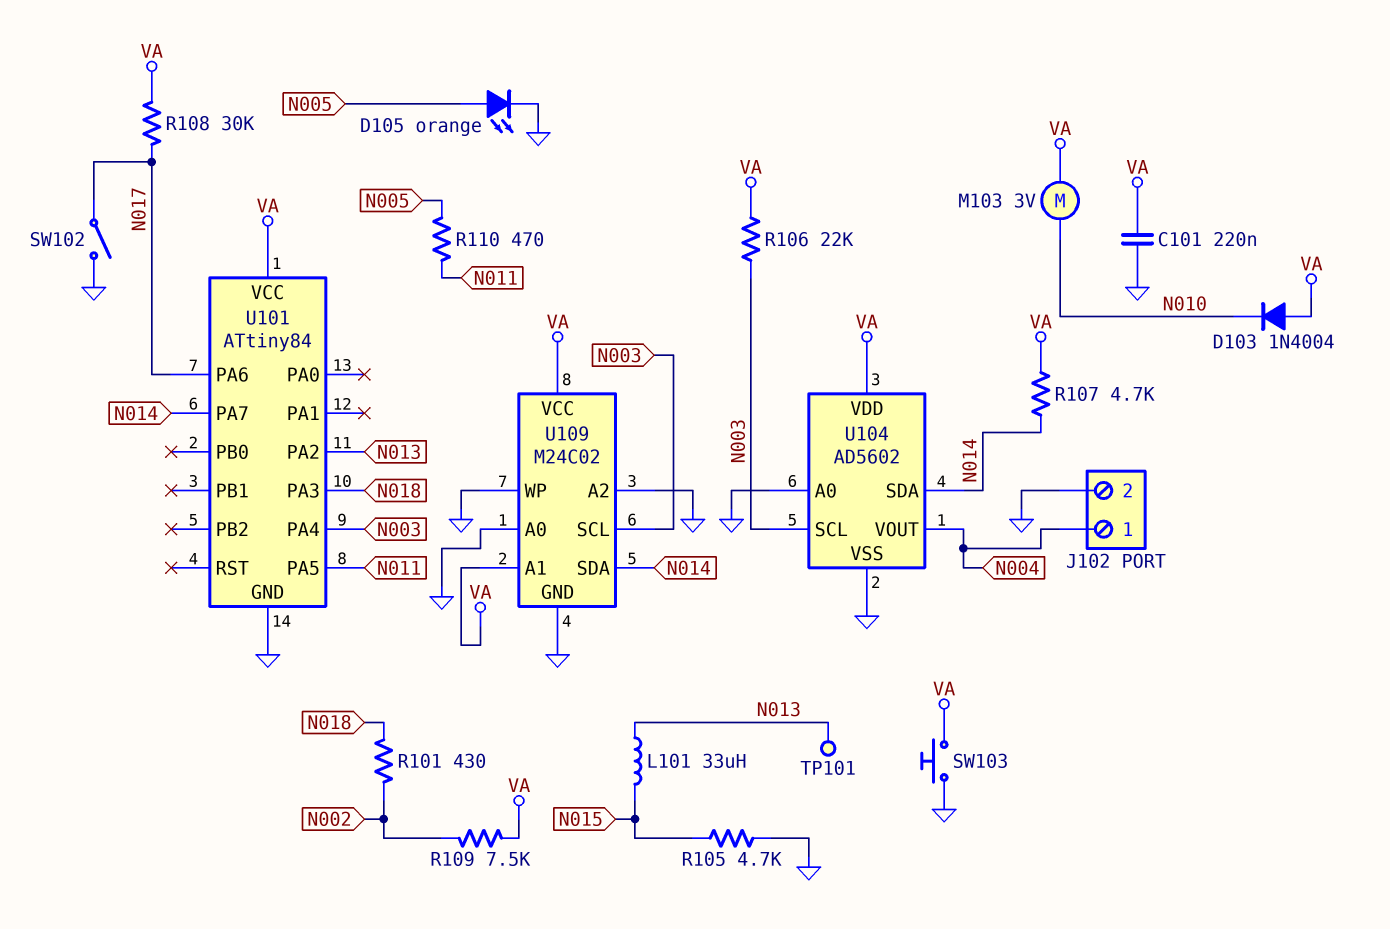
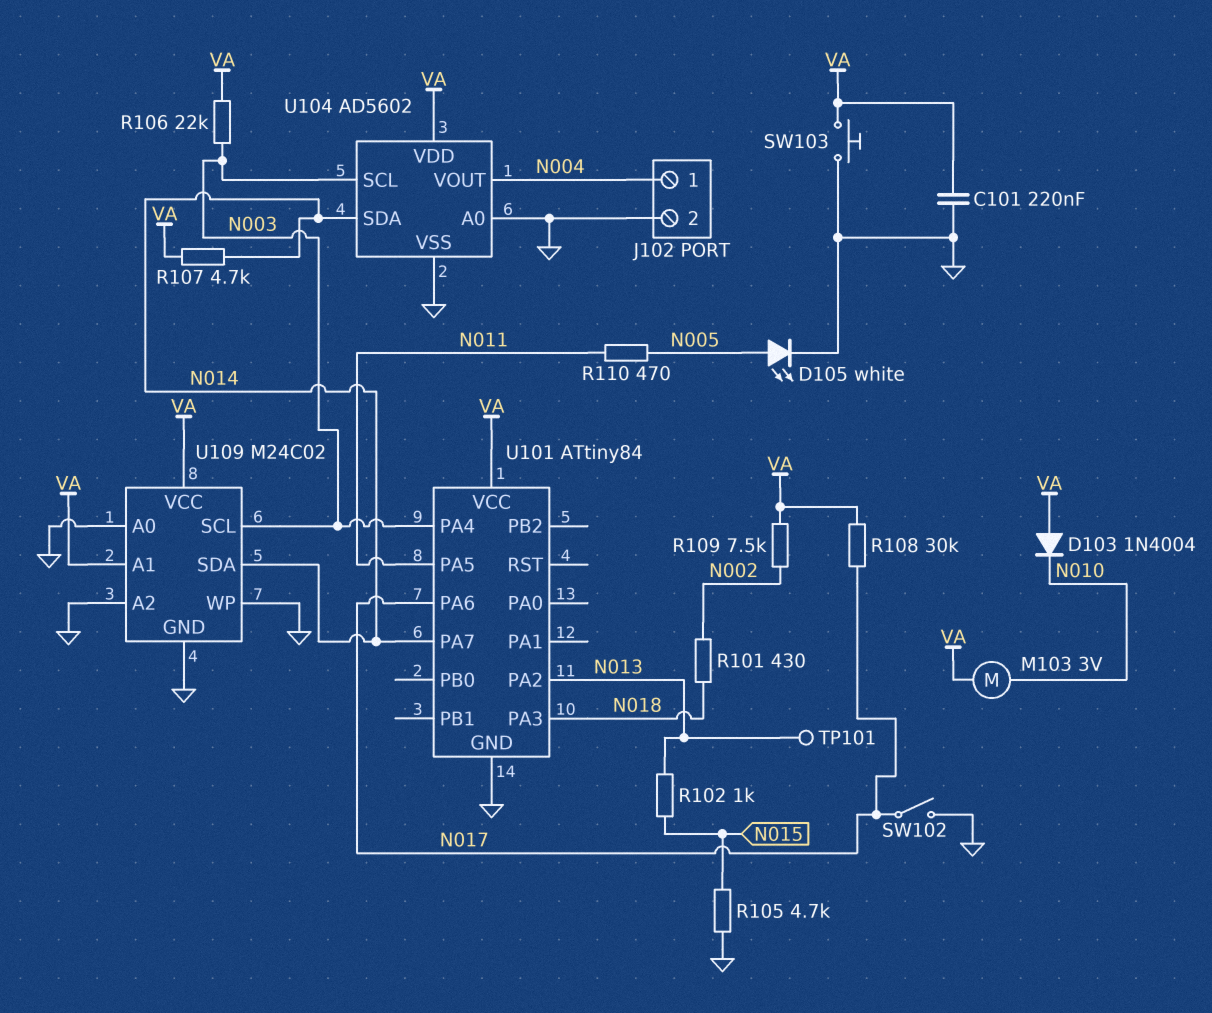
D105: LED orange (A N005, K GND) -> LED white (A N005, K GND)
L101: 33uH (N013, N015) -> none
R102: none -> 1k (N013, N015)

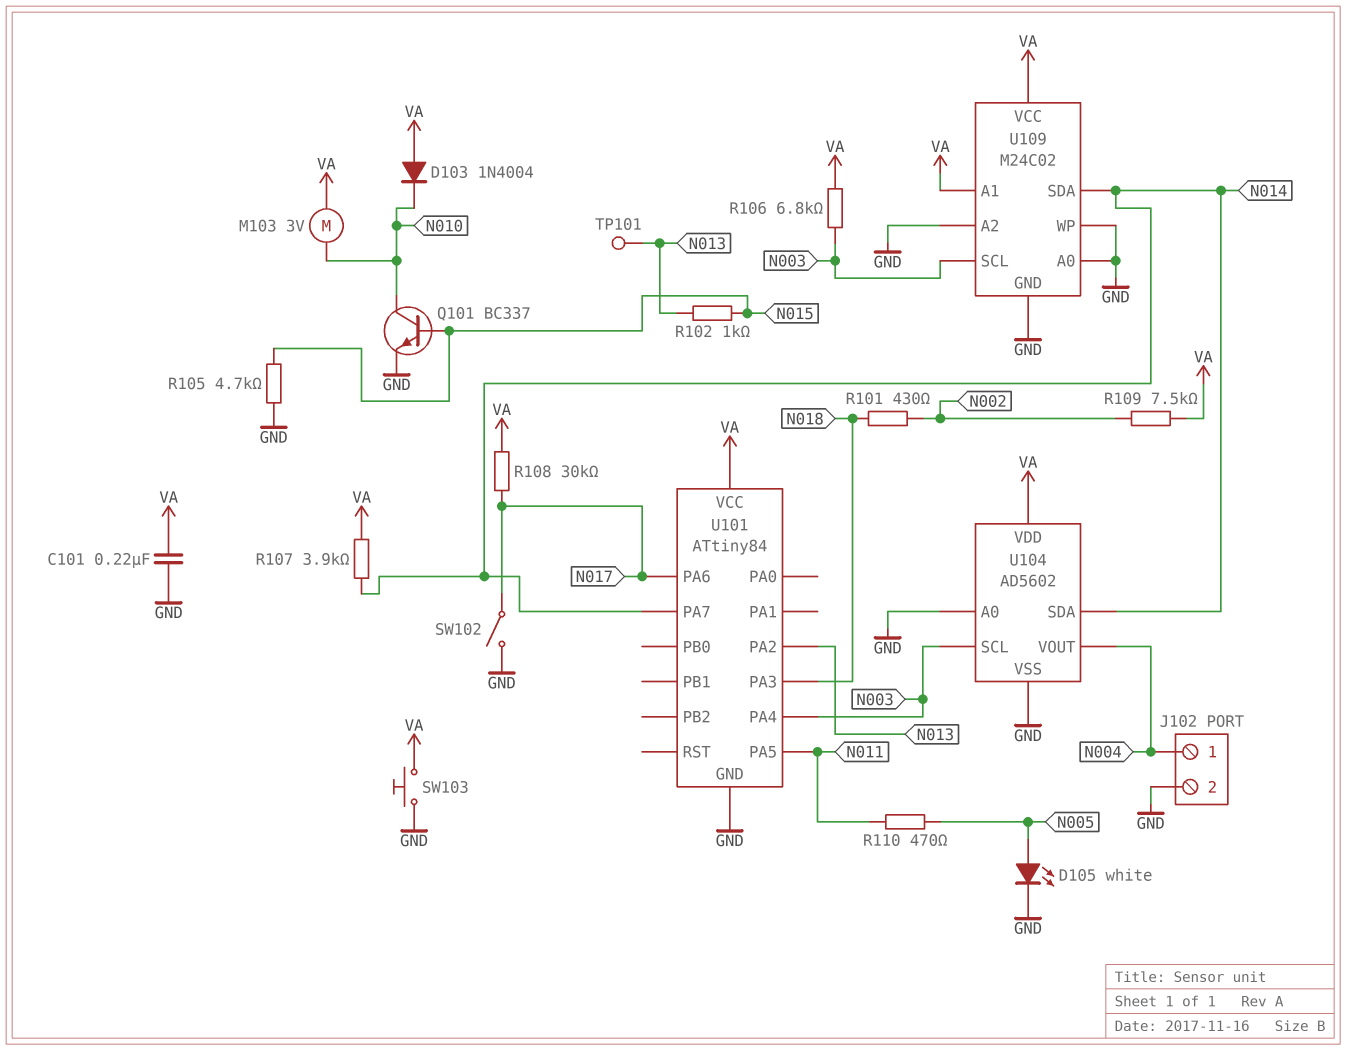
Q101: none -> NPN BC337 (B N015, C N010, E GND)
R106: 22k (N003, VA) -> 6.8k (N003, VA)
R107: 4.7k (N014, VA) -> 3.9k (N014, VA)

